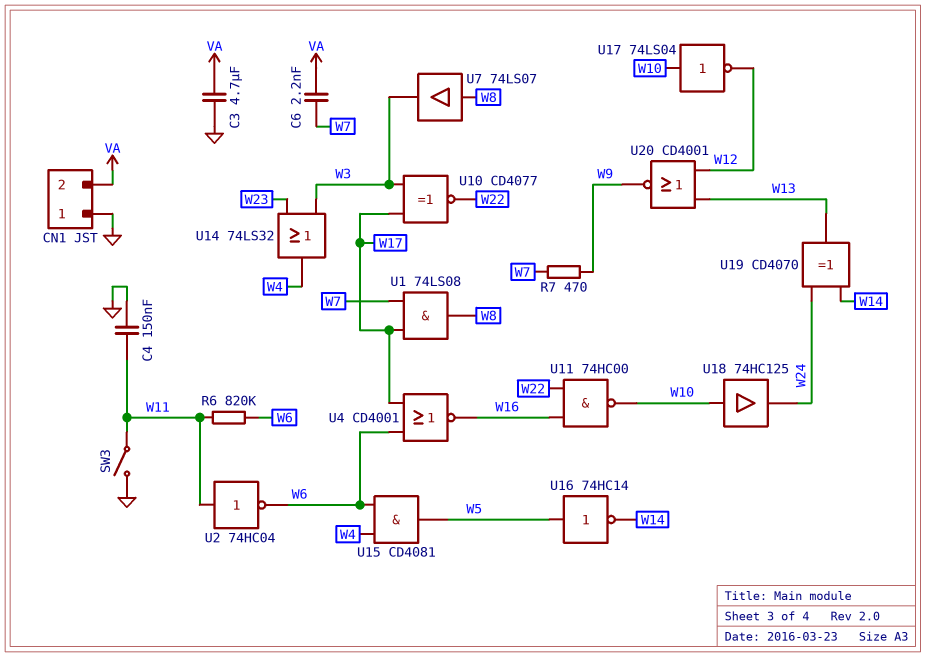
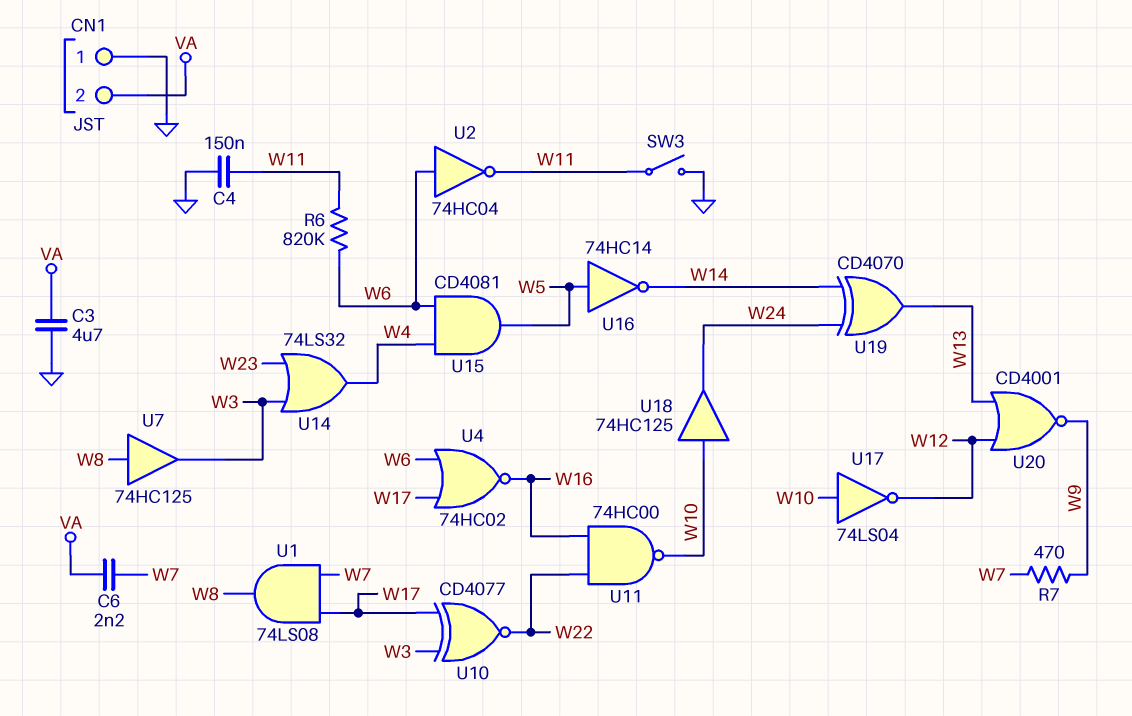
U2: NOT 74HC04 (in W11, out W6) -> NOT 74HC04 (in W6, out W11)
U4: NOR CD4001 (in W6, in W17, out W16) -> NOR 74HC02 (in W6, in W17, out W16)
U7: buffer 74LS07 (in W8, out W3) -> buffer 74HC125 (in W8, out W3)

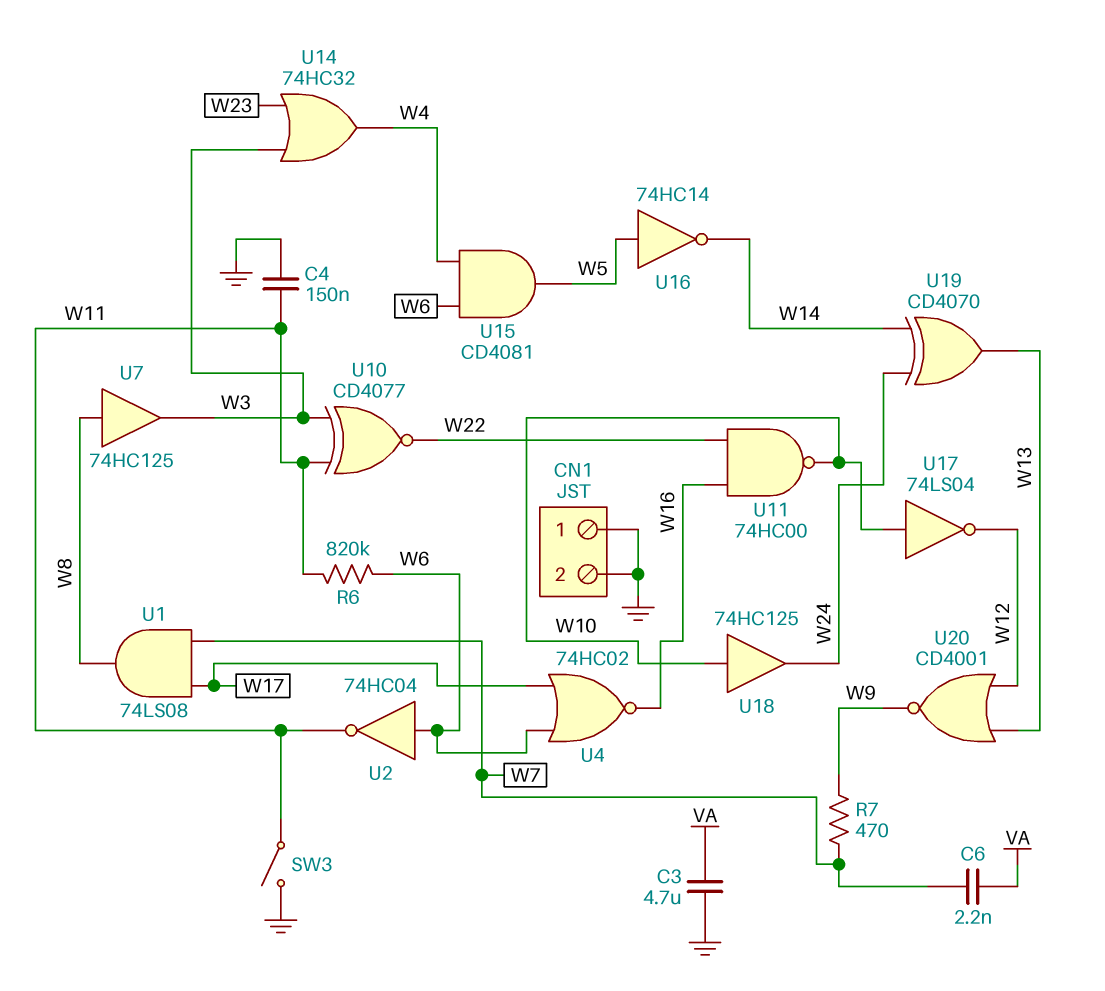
CN1 pin 2: VA -> GND
U10: XNOR CD4077 (in W3, in W17, out W22) -> XNOR CD4077 (in W3, in W11, out W22)
U14: OR 74LS32 (in W3, in W23, out W4) -> OR 74HC32 (in W3, in W23, out W4)

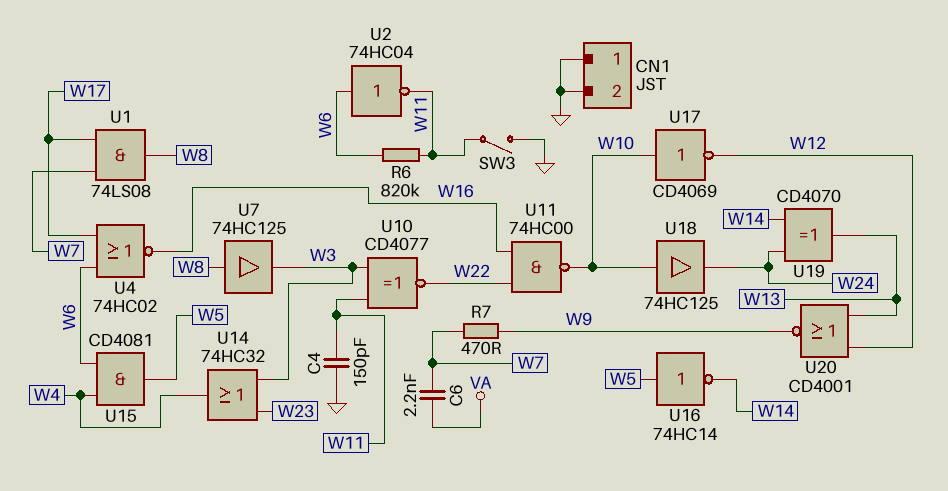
C3: 4.7uF (GND, VA) -> none
C4: 150nF (GND, W11) -> 150pF (GND, W11)
U17: NOT 74LS04 (in W10, out W12) -> NOT CD4069 (in W10, out W12)

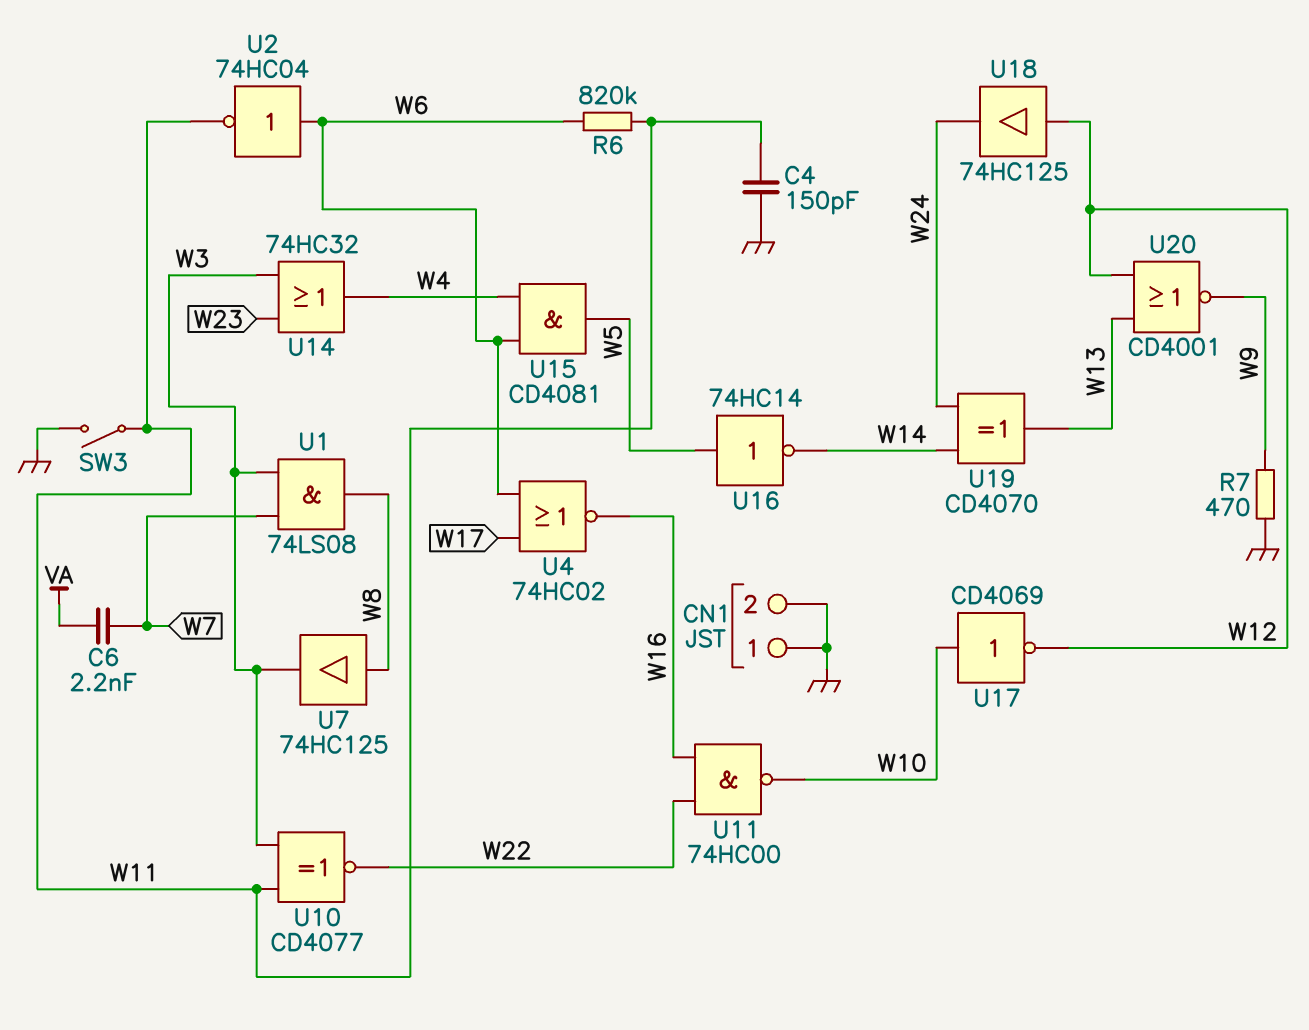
R7: 470 (W7, W9) -> 470 (GND, W9)
U1: AND 74LS08 (in W7, in W17, out W8) -> AND 74LS08 (in W3, in W7, out W8)
U18: buffer 74HC125 (in W10, out W24) -> buffer 74HC125 (in W12, out W24)

